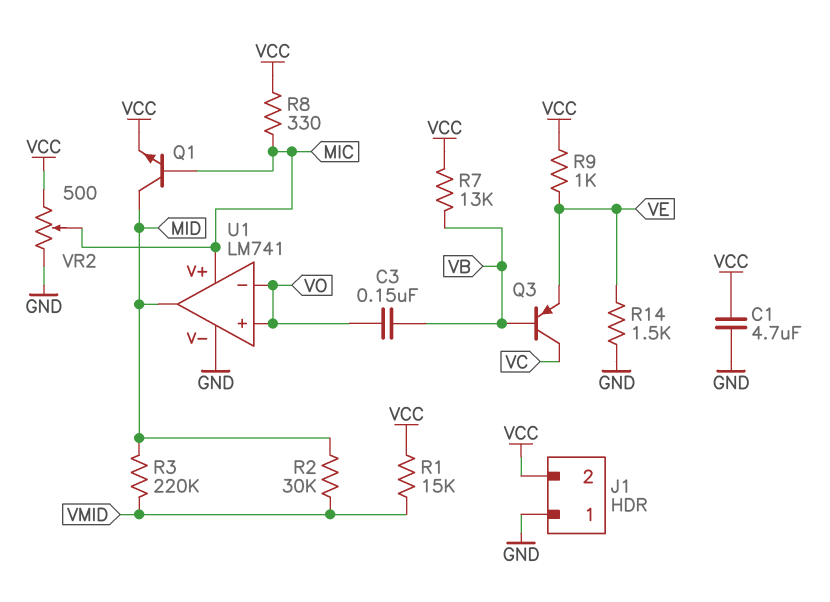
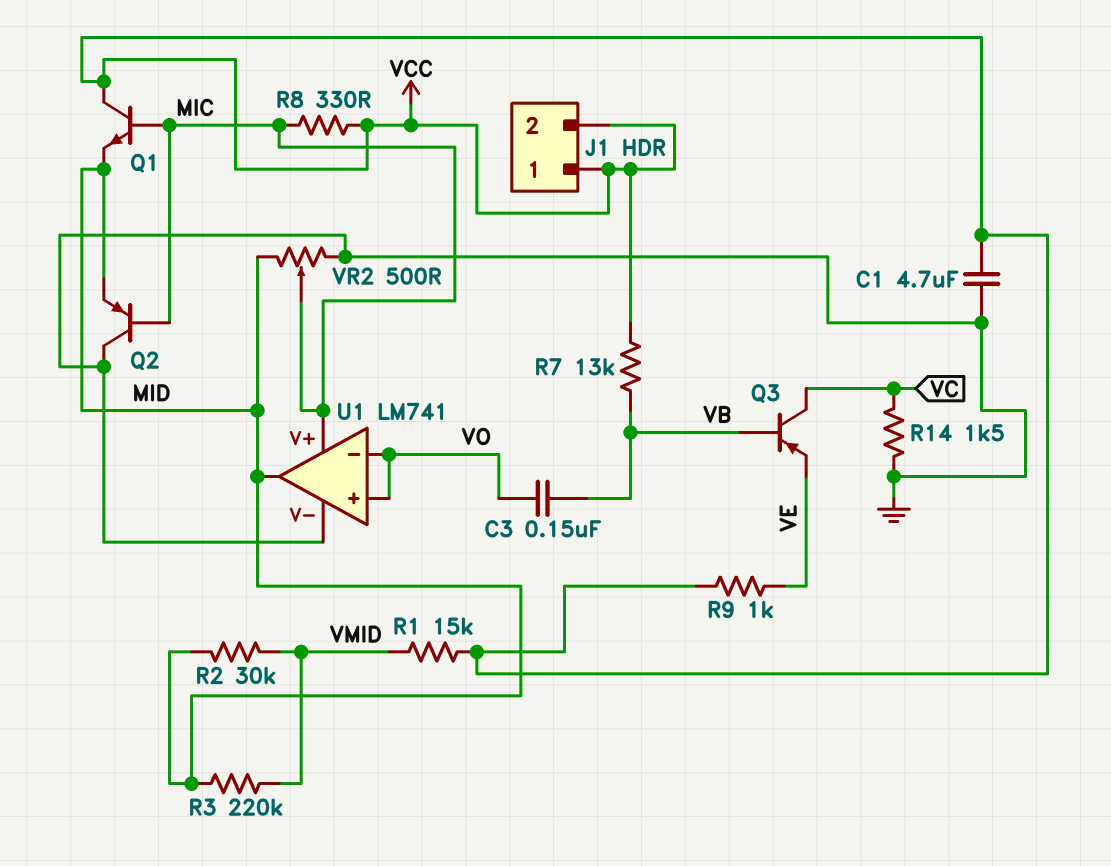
J1 pin 1: GND -> VCC
Q1: NPN (B MIC, C MID, E VCC) -> NPN (B MIC, C VCC, E MID)
Q2: none -> PNP (B MIC, C GND, E MID)
R14: 1.5k (GND, VE) -> 1.5k (GND, VC)
VR2: 500 (GND, VCC, wiper MIC) -> 500 (GND, MID, wiper MIC)

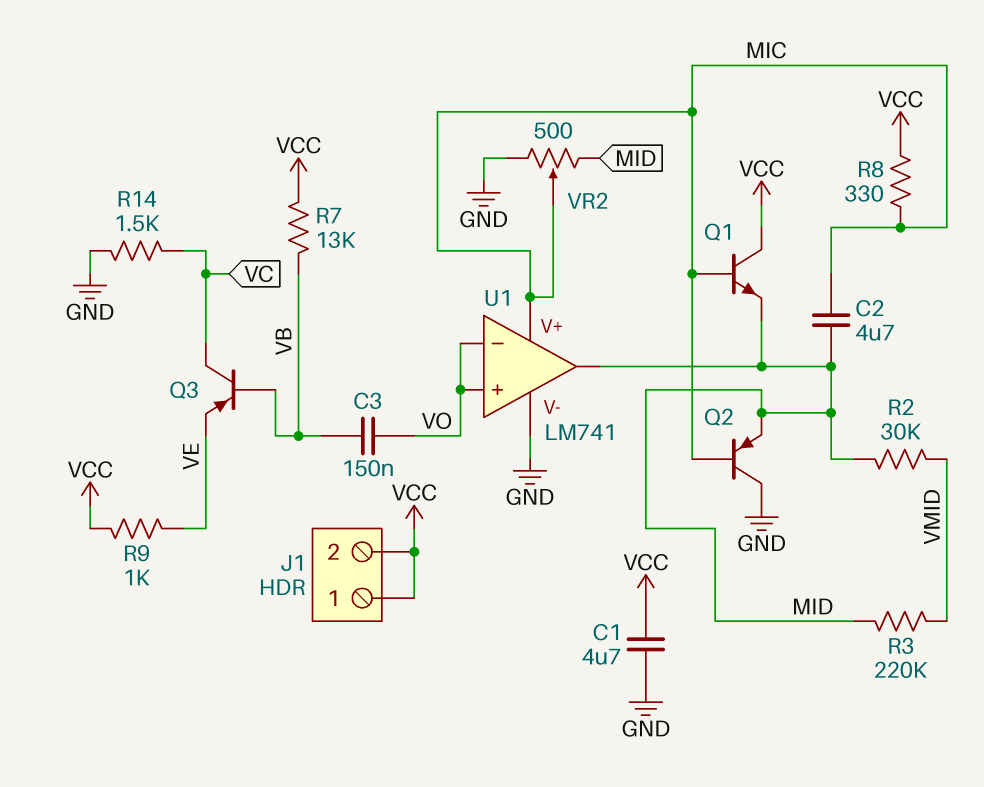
C2: none -> 4.7uF (MIC, MID)
R1: 15k (VCC, VMID) -> none

